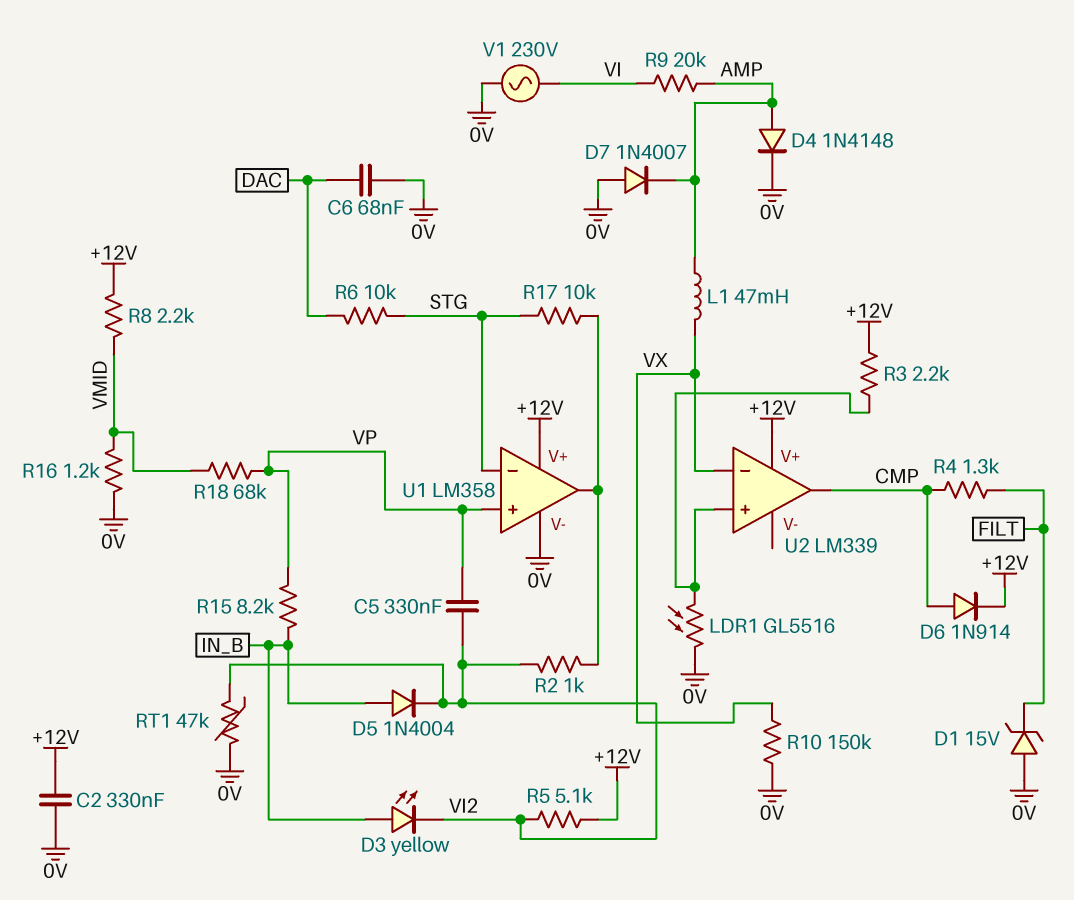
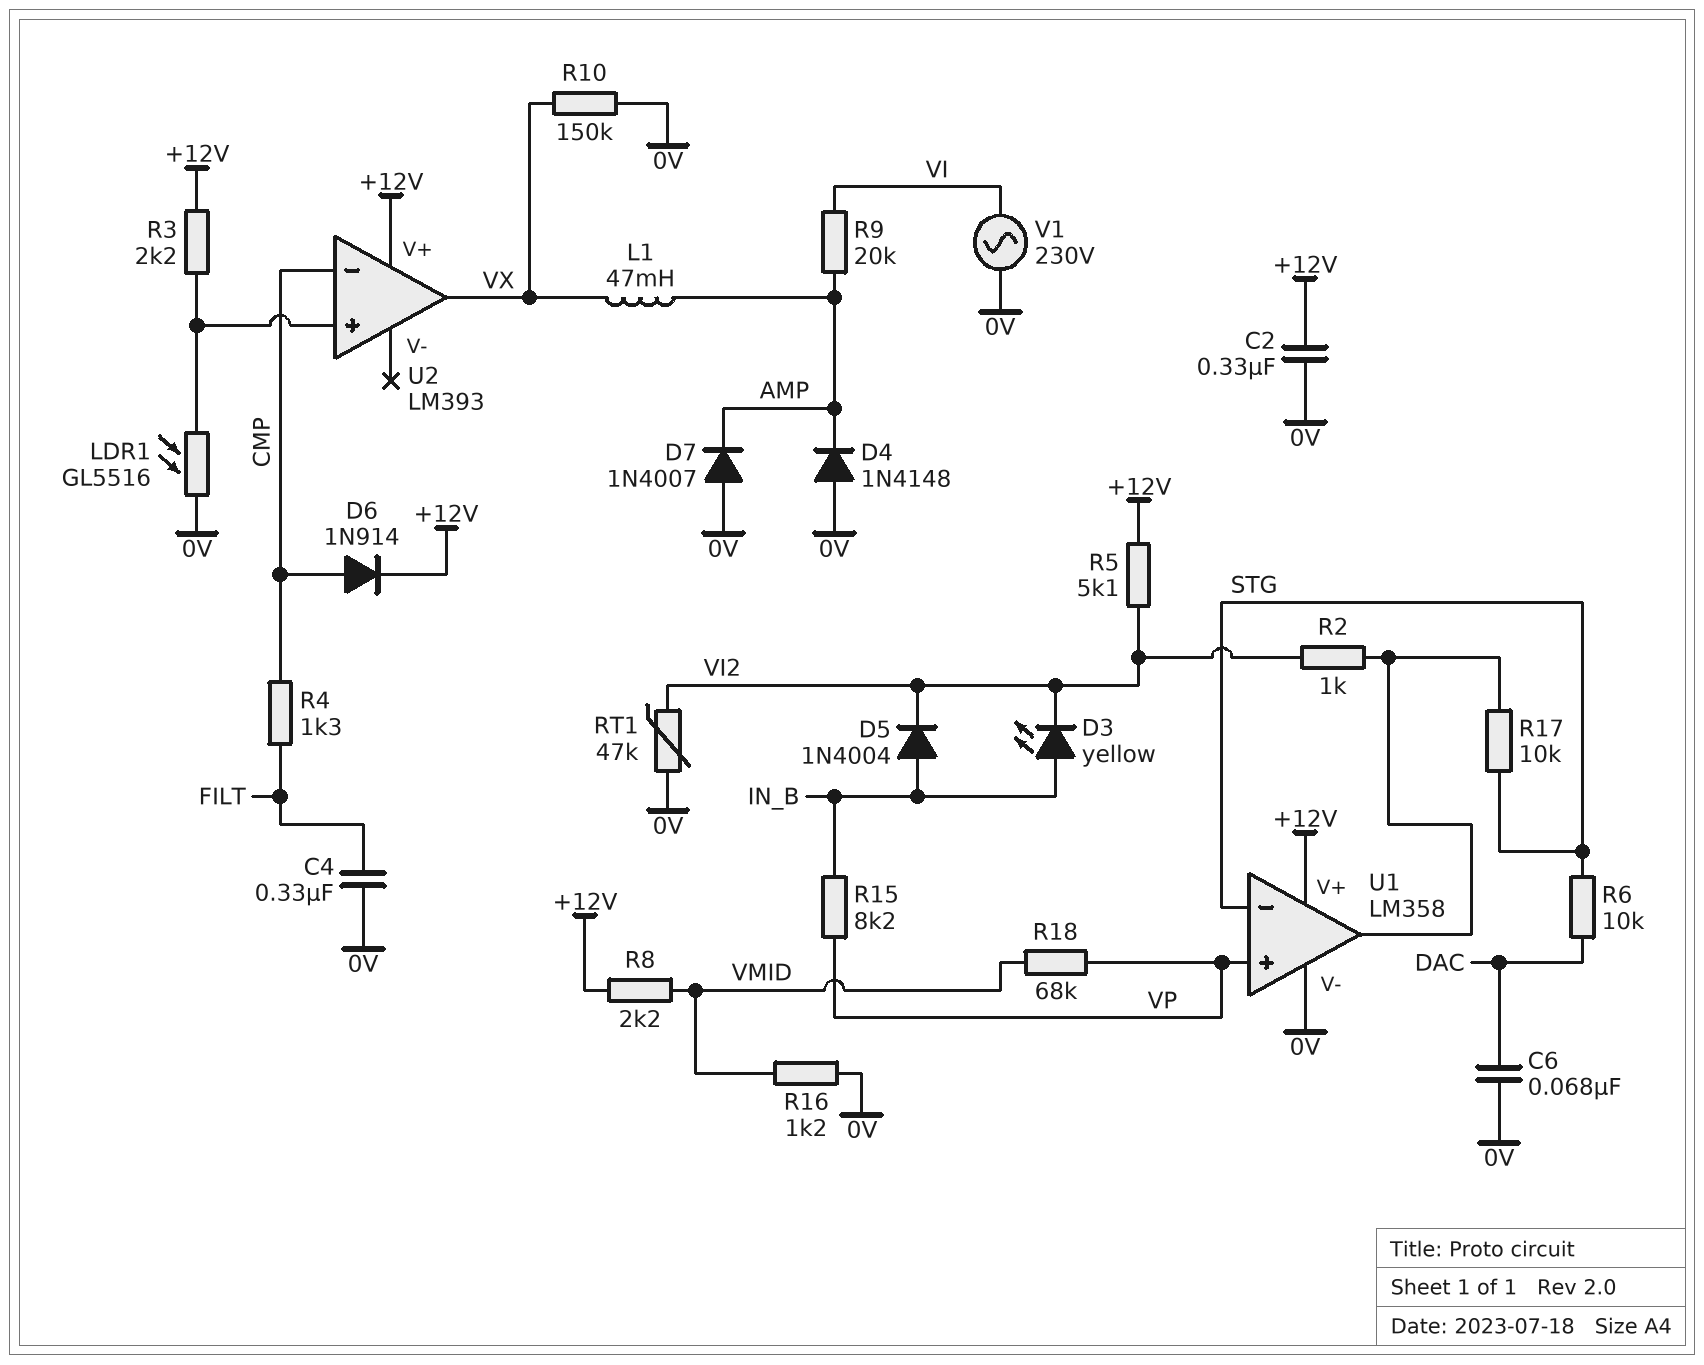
C4: none -> 330nF (0V, FILT)
C5: 330nF (VI2, VP) -> none
D1: zener 15V (A 0V, K FILT) -> none
D4: diode 1N4148 (A AMP, K 0V) -> diode 1N4148 (A 0V, K AMP)
U2: LM339 -> LM393
U2 pin in-: VX -> CMP
U2 pin out: CMP -> VX

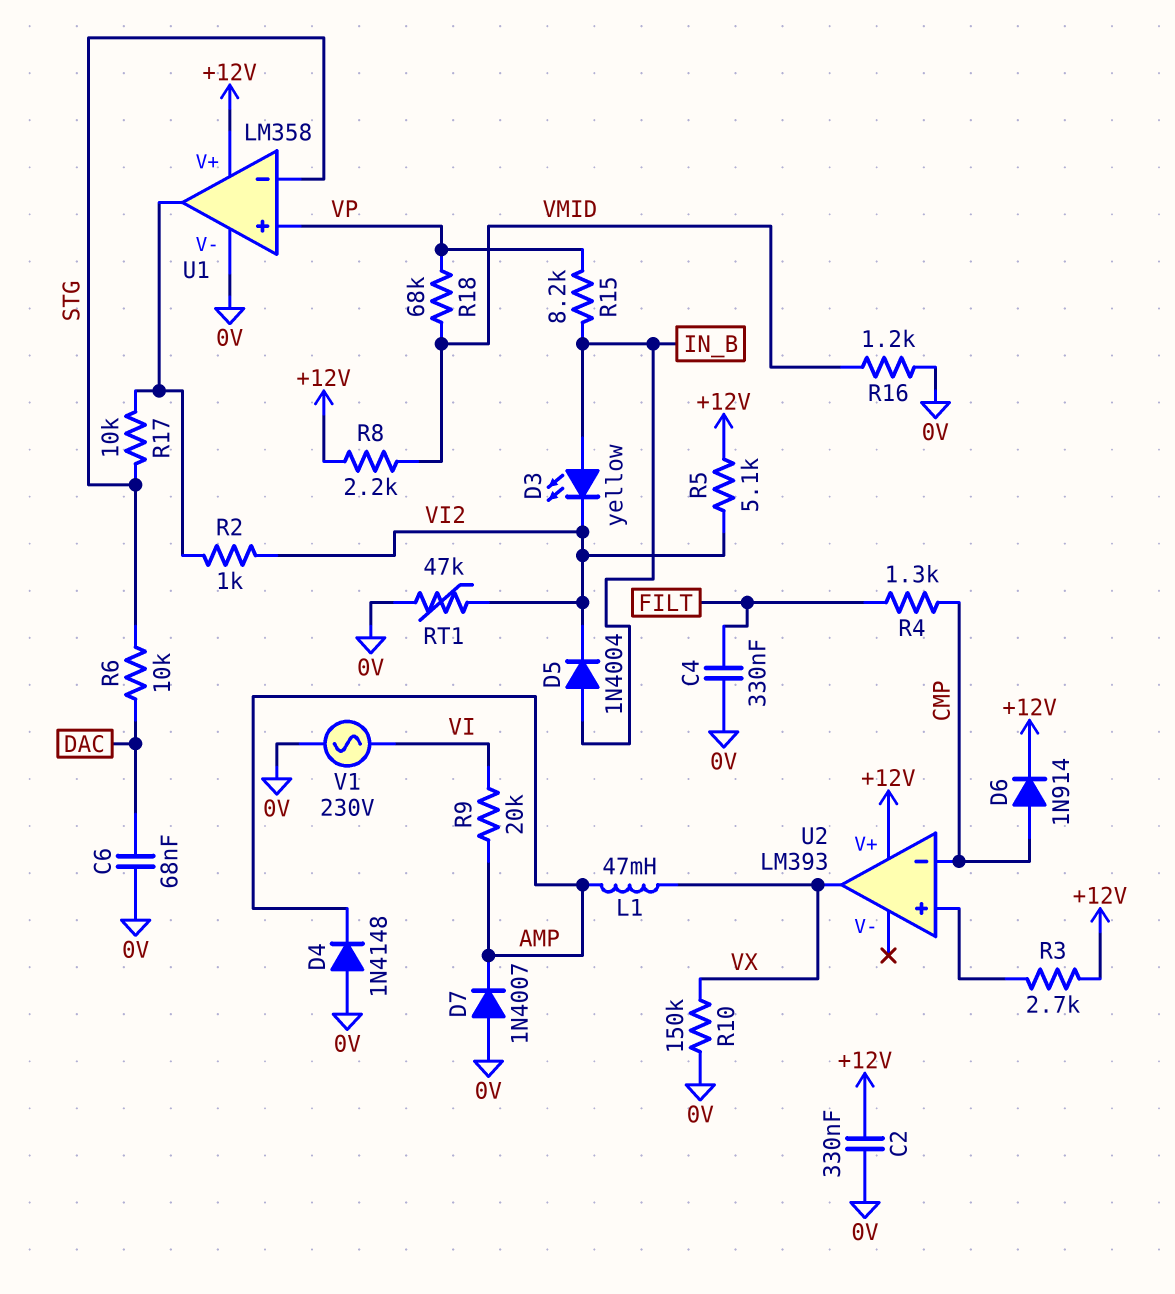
LDR1: GL5516 (0V, U2/in+) -> none
R3: 2.2k (+12V, U2/in+) -> 2.7k (+12V, U2/in+)

